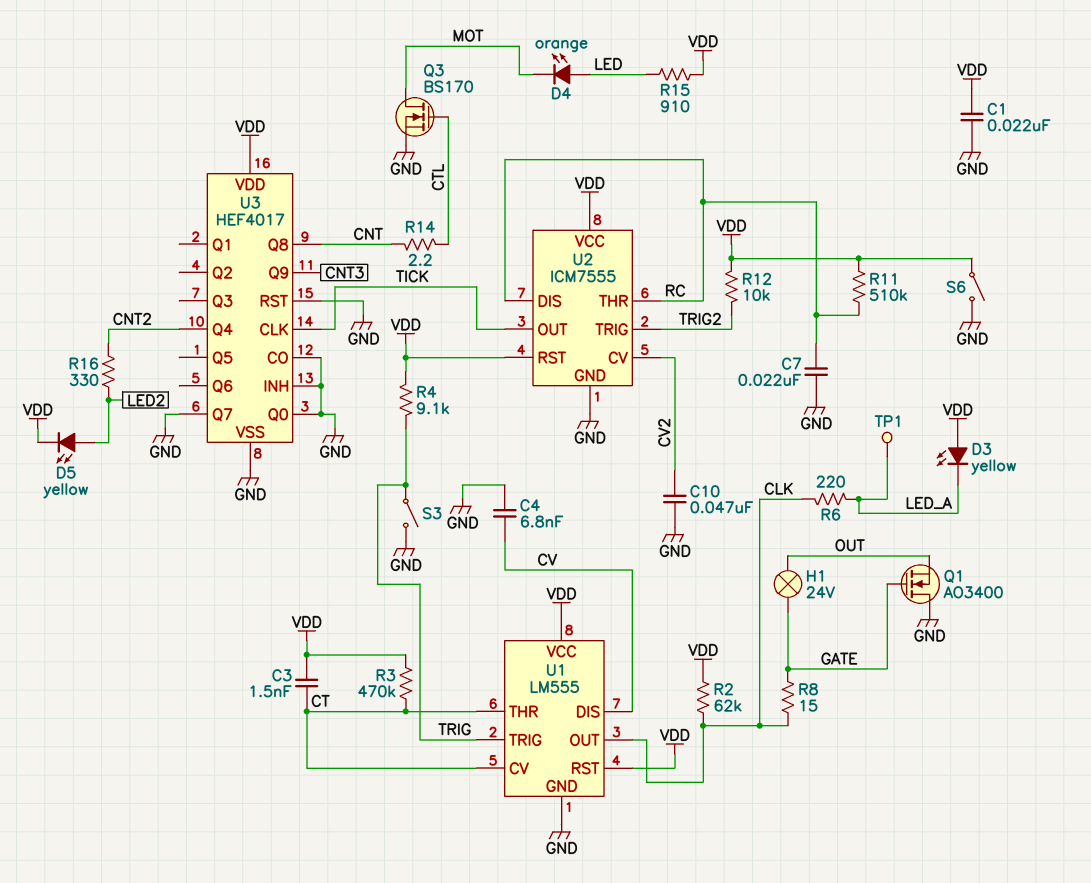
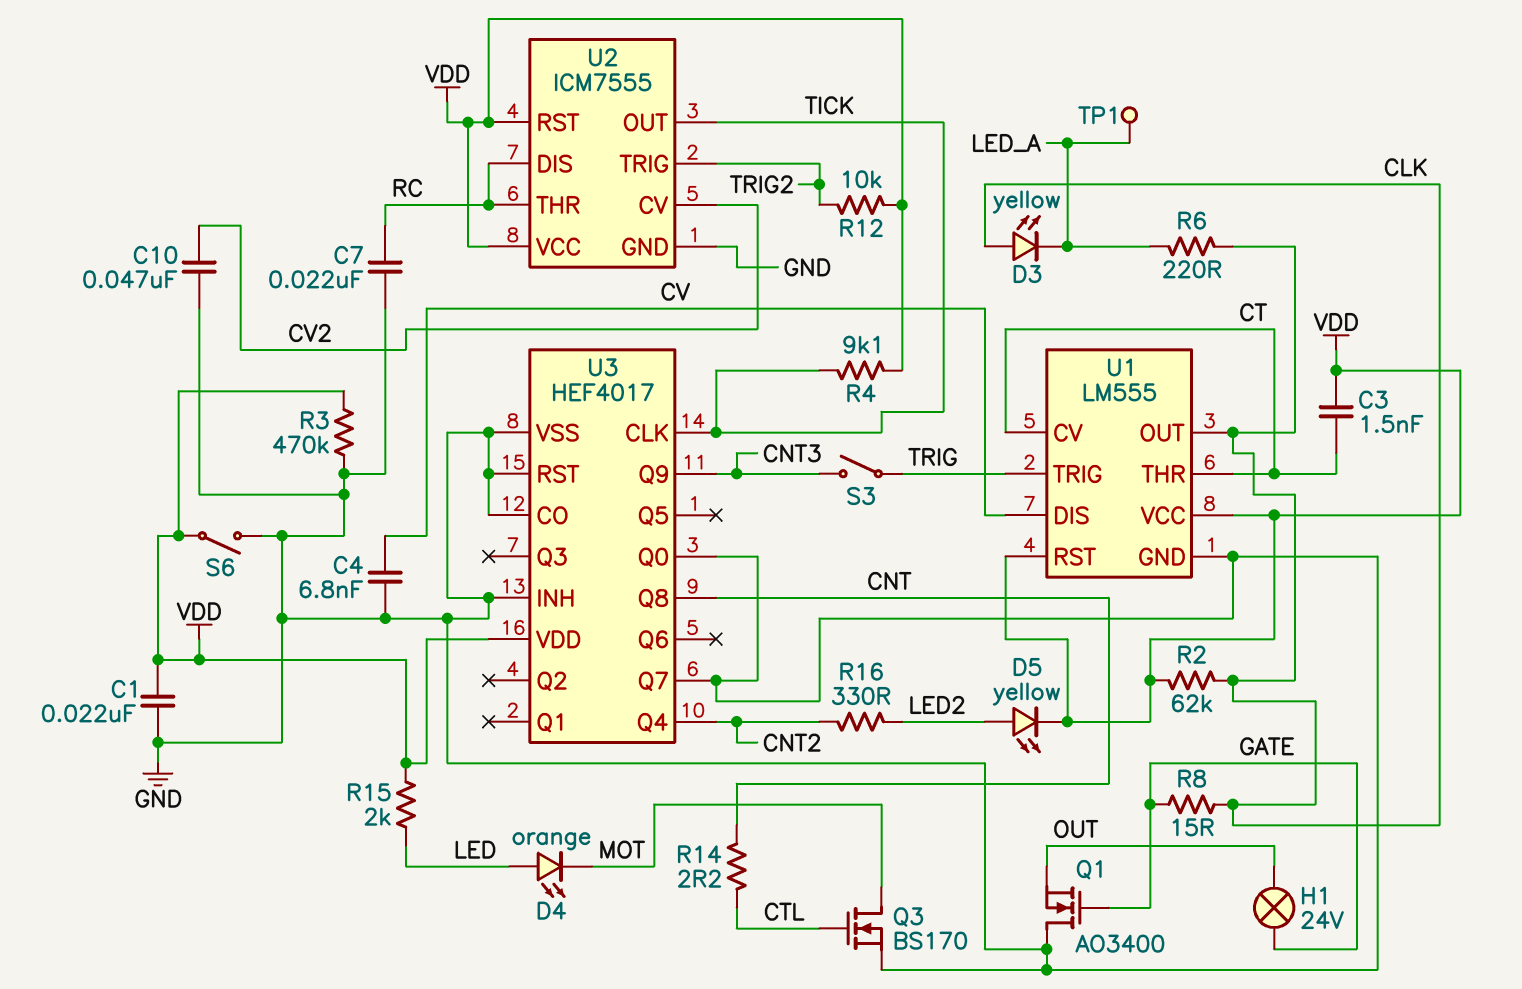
D3: LED yellow (A VDD, K LED_A) -> LED yellow (A CLK, K LED_A)
R3: 470k (CT, VDD) -> 470k (GND, VDD)
R4: 9.1k (TRIG, VDD) -> 9.1k (TICK, VDD)
R11: 510k (RC, VDD) -> none
R15: 910 (LED, VDD) -> 2k (LED, VDD)
S3: switch (GND, TRIG) -> switch (CNT3, TRIG)

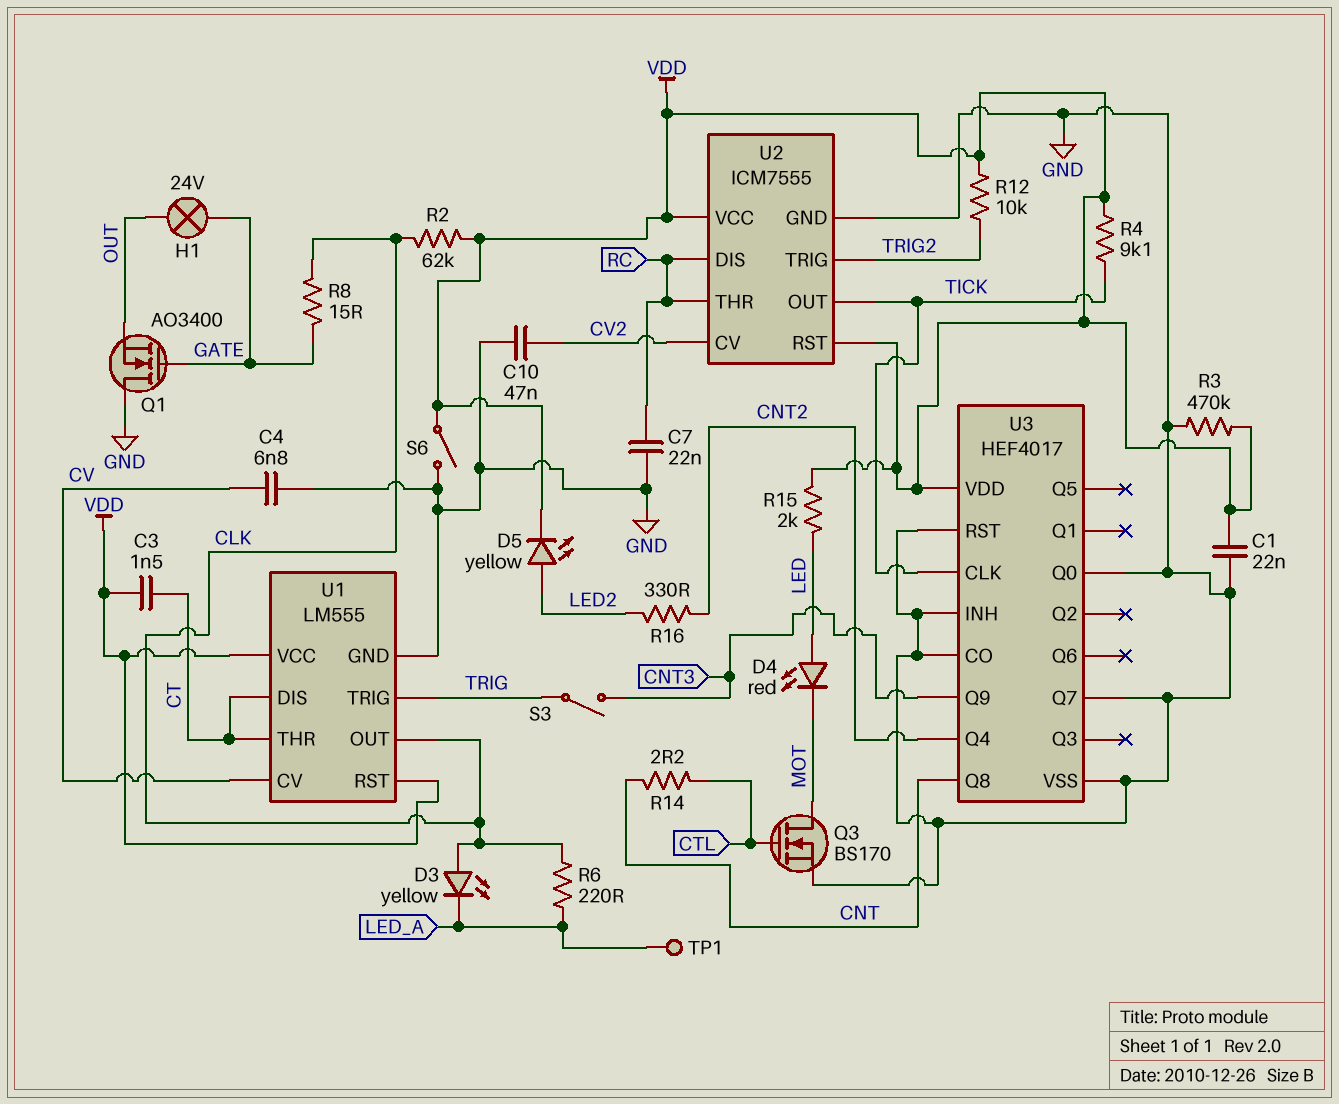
D4: LED orange (A LED, K MOT) -> LED red (A LED, K MOT)
U1 pin CV: CT -> CV
U1 pin DIS: CV -> CT

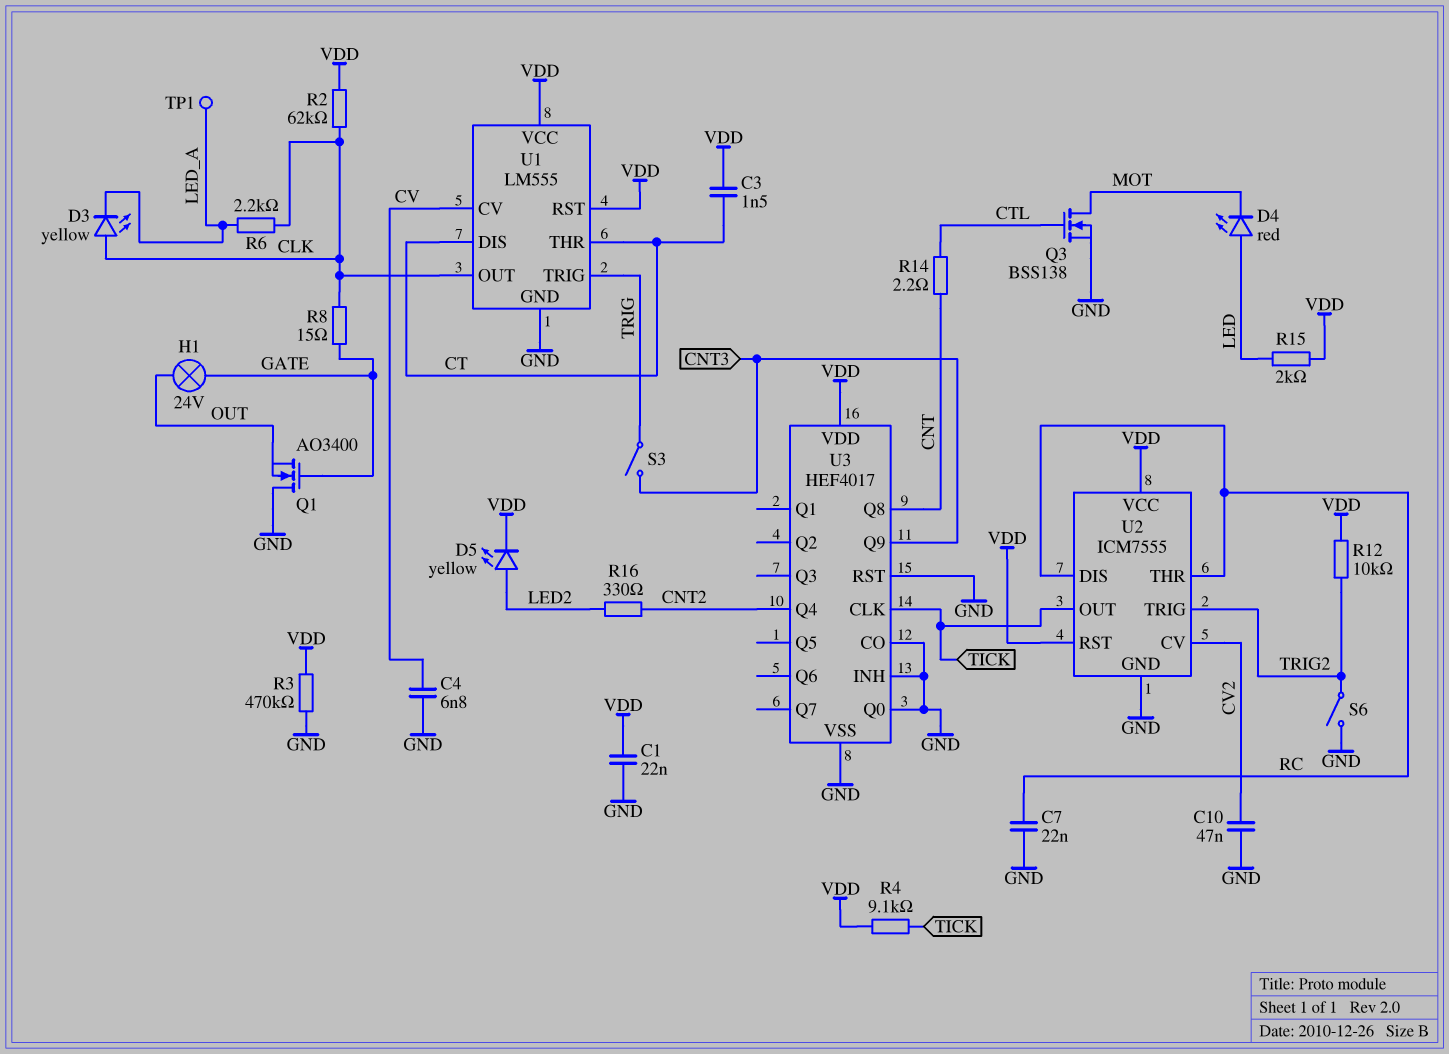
Q3: NMOS BS170 (G CTL, D MOT, S GND) -> NMOS BSS138 (G CTL, D MOT, S GND)
R6: 220 (CLK, LED_A) -> 2.2k (CLK, LED_A)
S6: switch (GND, VDD) -> switch (GND, TRIG2)
U3 pin Q7: GND -> none

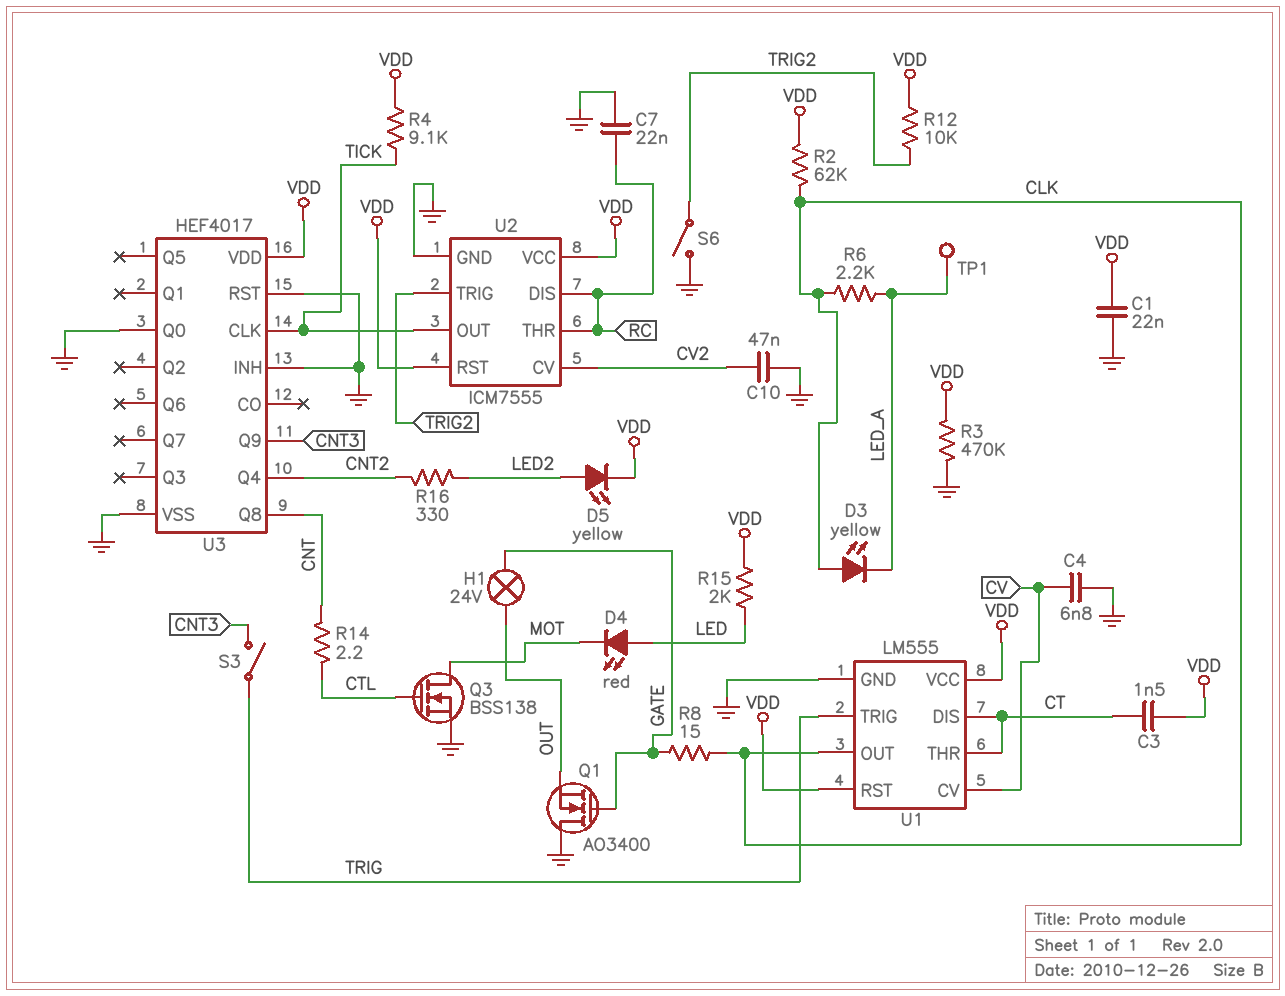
U3 pin CO: GND -> none

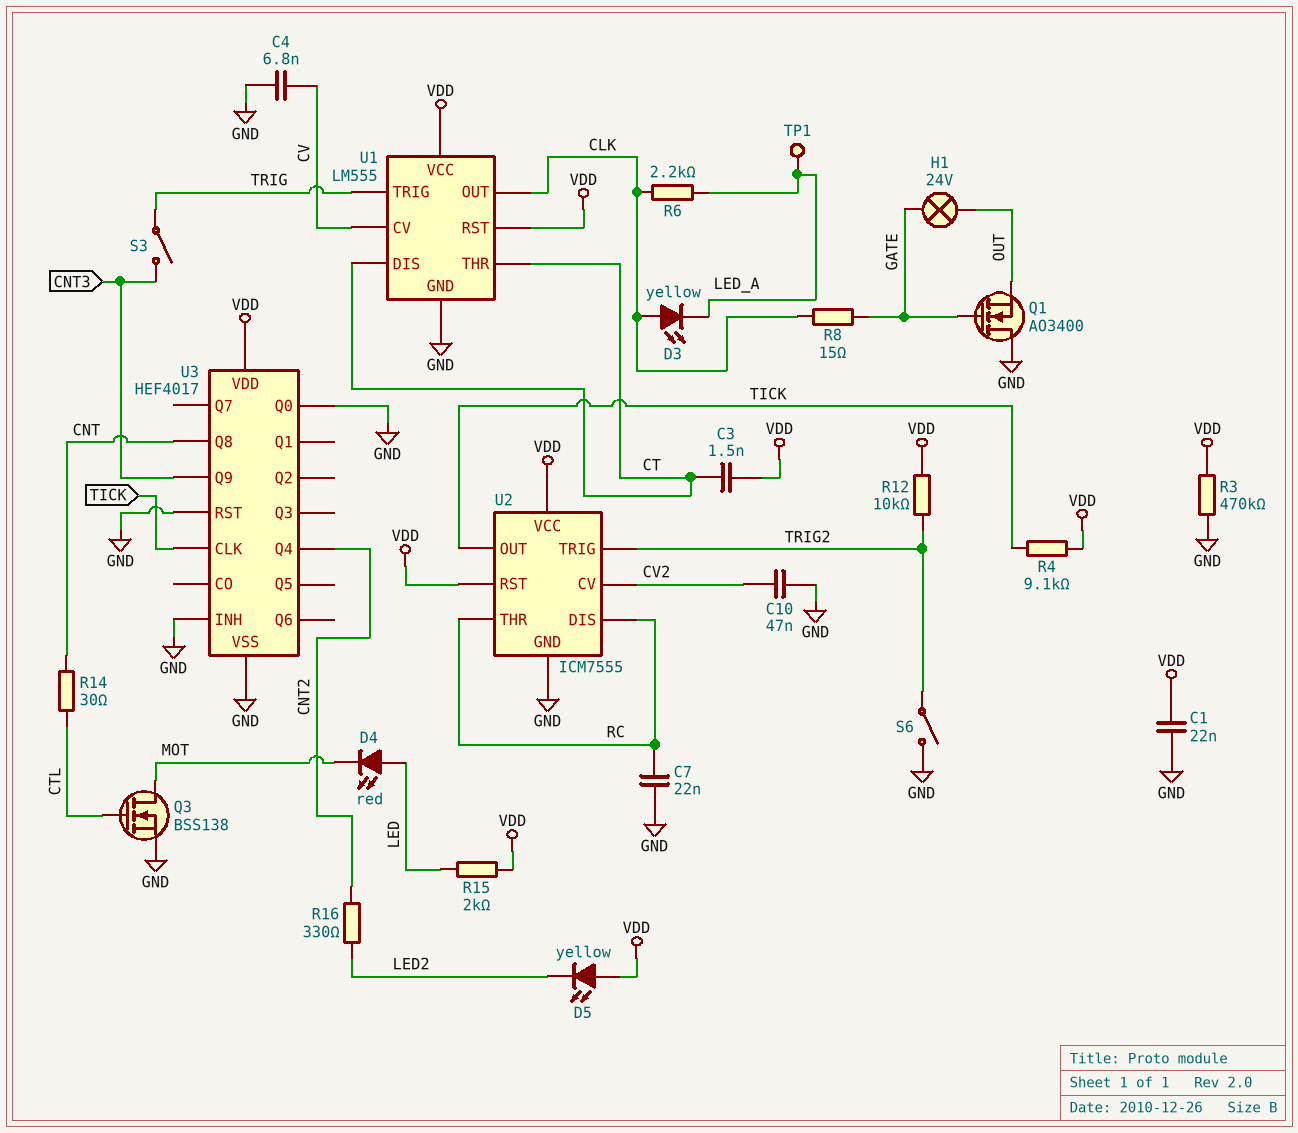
D5: LED yellow (A LED2, K VDD) -> LED yellow (A VDD, K LED2)
R2: 62k (CLK, VDD) -> none
R14: 2.2 (CNT, CTL) -> 30 (CNT, CTL)

